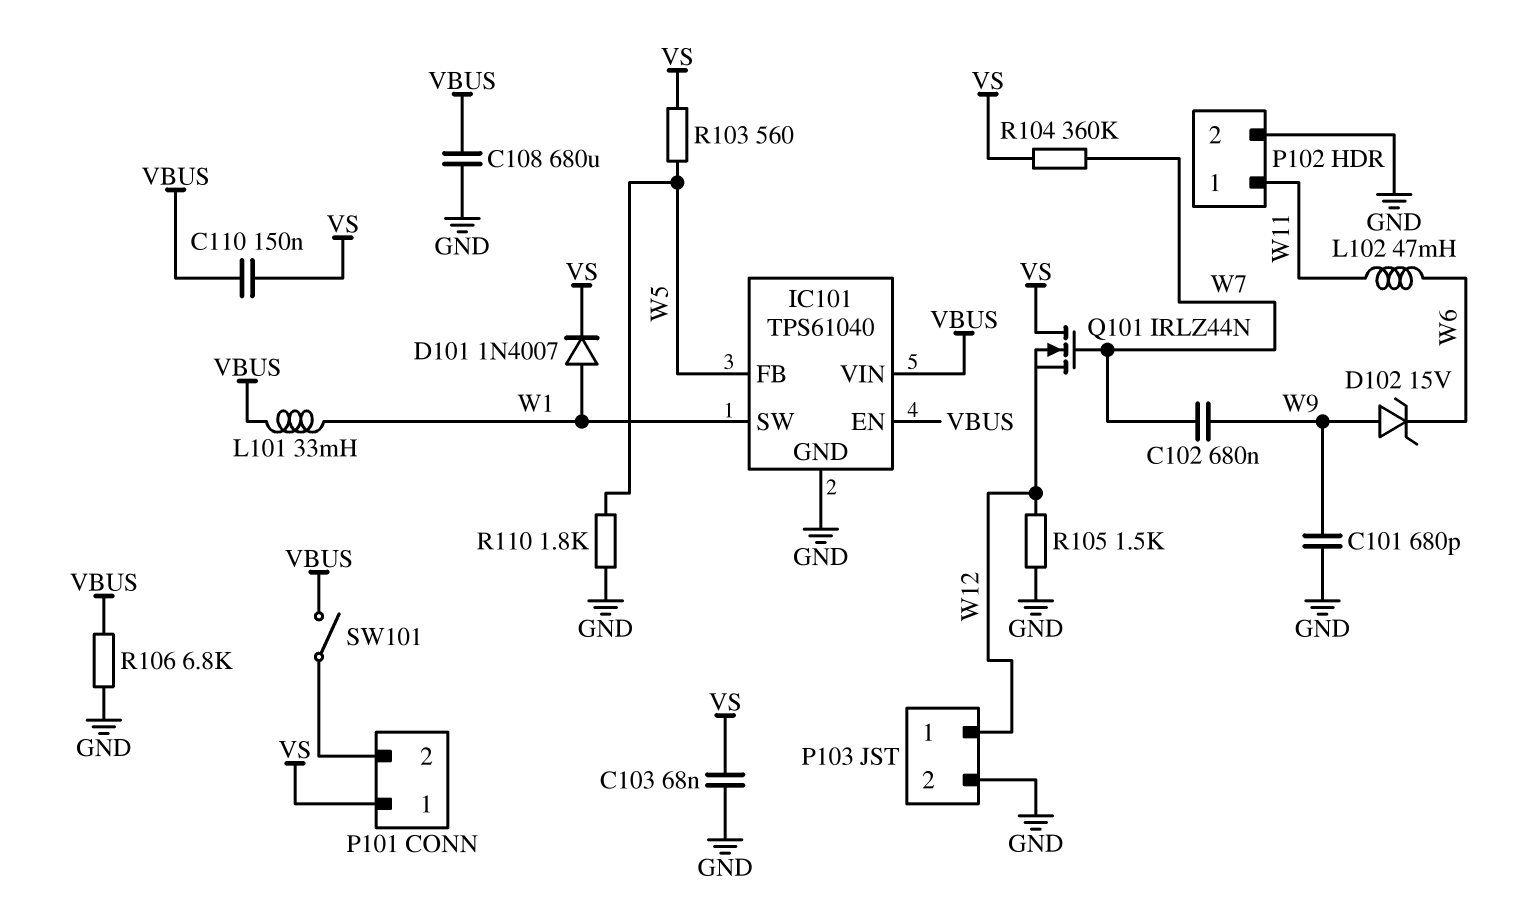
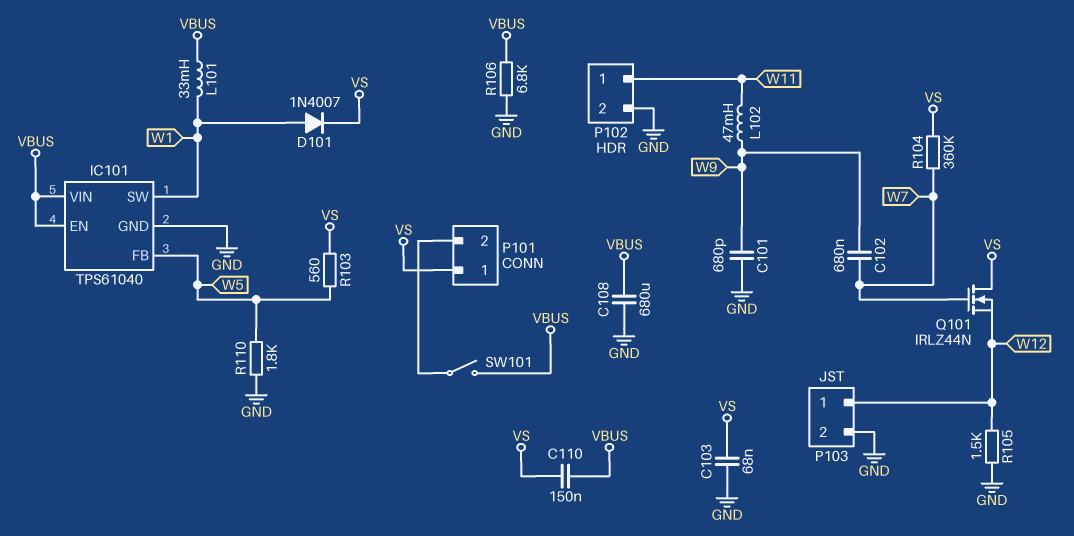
D102: zener 15V (A W9, K W6) -> none
L102: 47mH (W6, W11) -> 47mH (W9, W11)

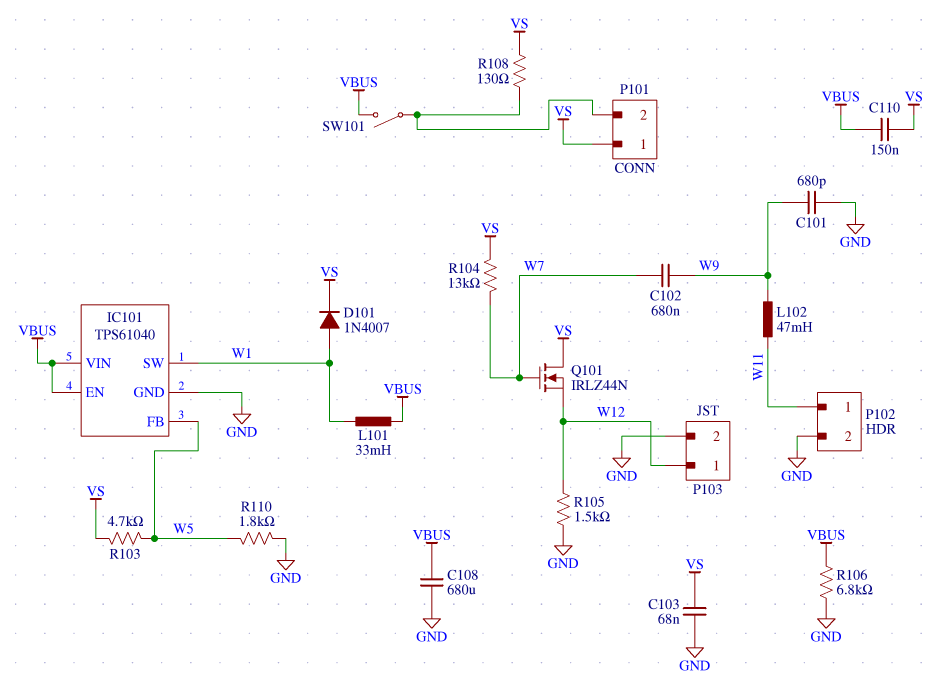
R103: 560 (VS, W5) -> 4.7k (VS, W5)
R104: 360k (VS, W7) -> 13k (VS, W7)
R108: none -> 130 (P101/2, VS)

